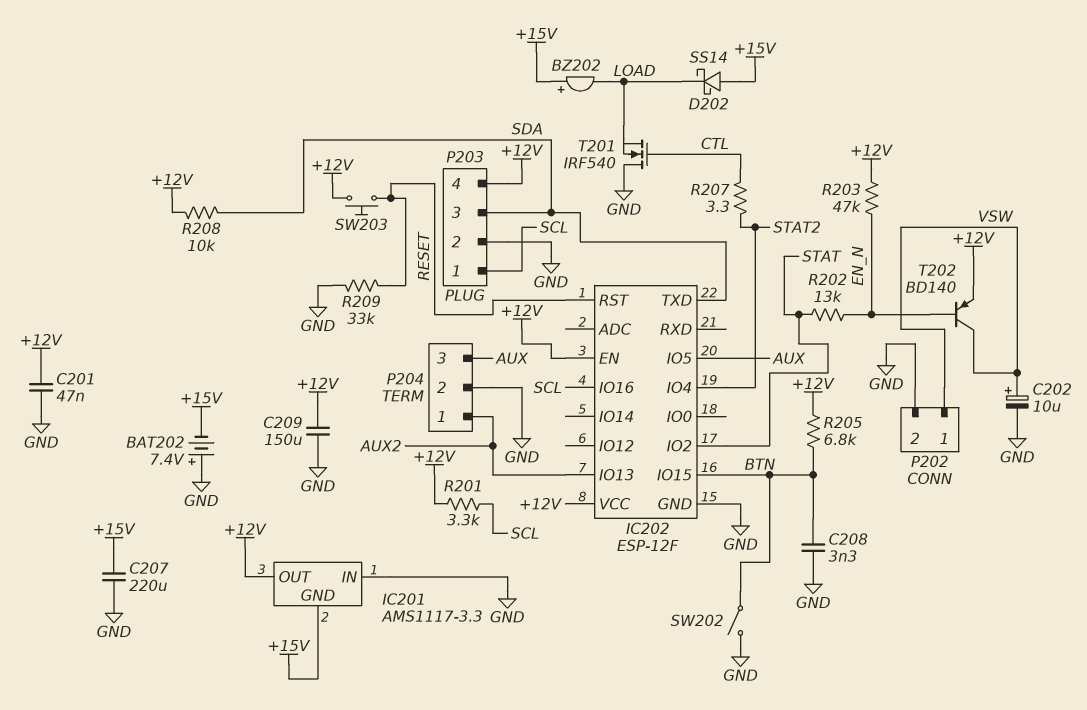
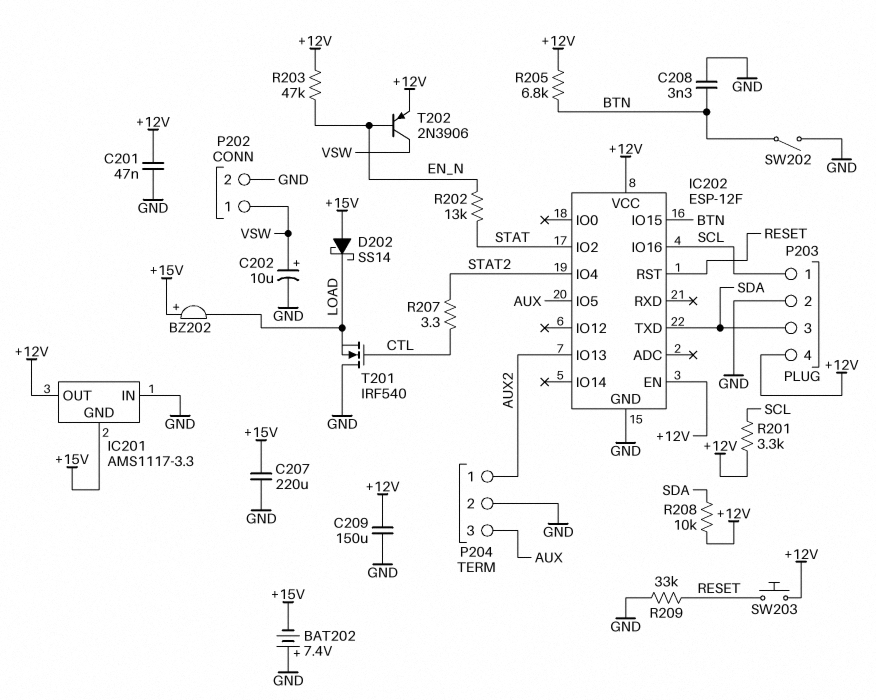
T202: PNP BD140 (B EN_N, C VSW, E +12V) -> PNP 2N3906 (B EN_N, C VSW, E +12V)

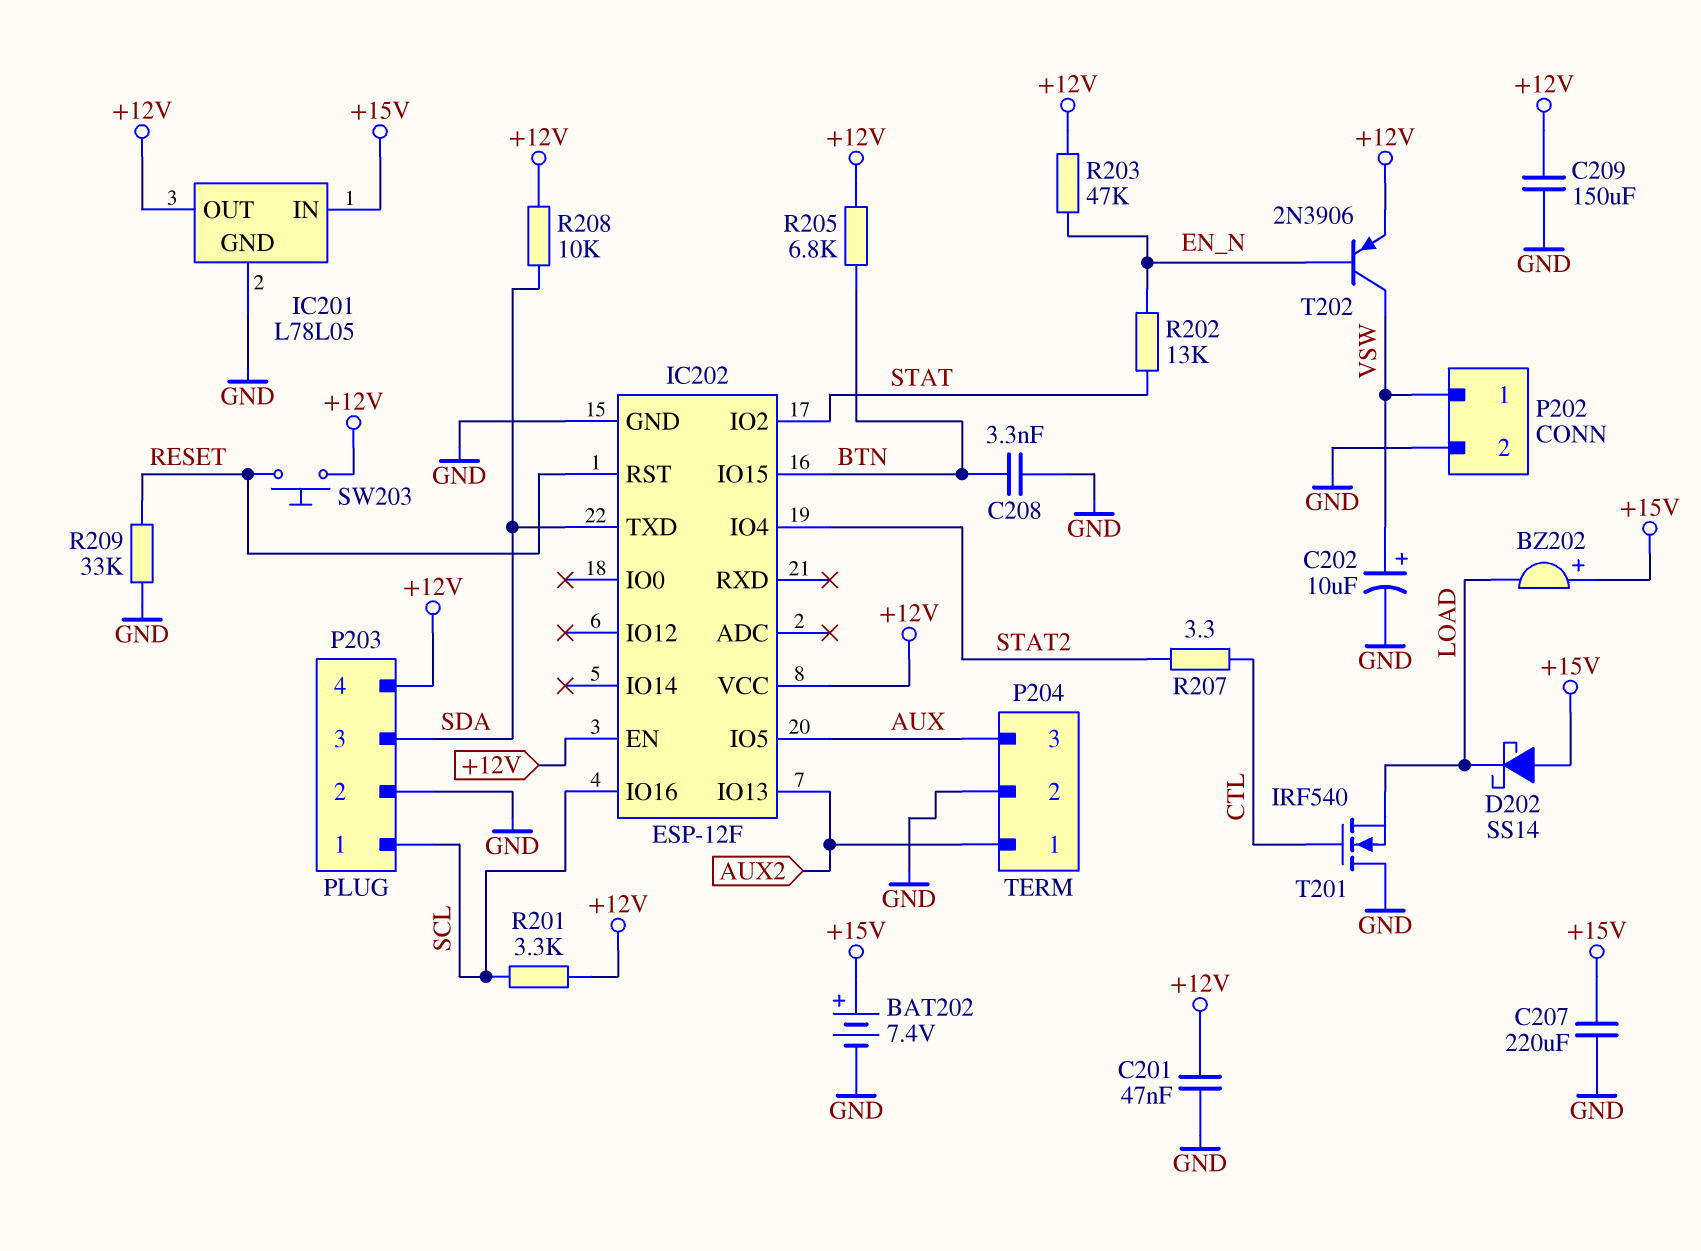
BAT202: 7.4V (plus GND, minus +15V) -> 7.4V (plus +15V, minus GND)
IC201: AMS1117-3.3 -> L78L05
IC201 pin GND: +15V -> GND
IC201 pin IN: GND -> +15V
SW202: switch (BTN, GND) -> none

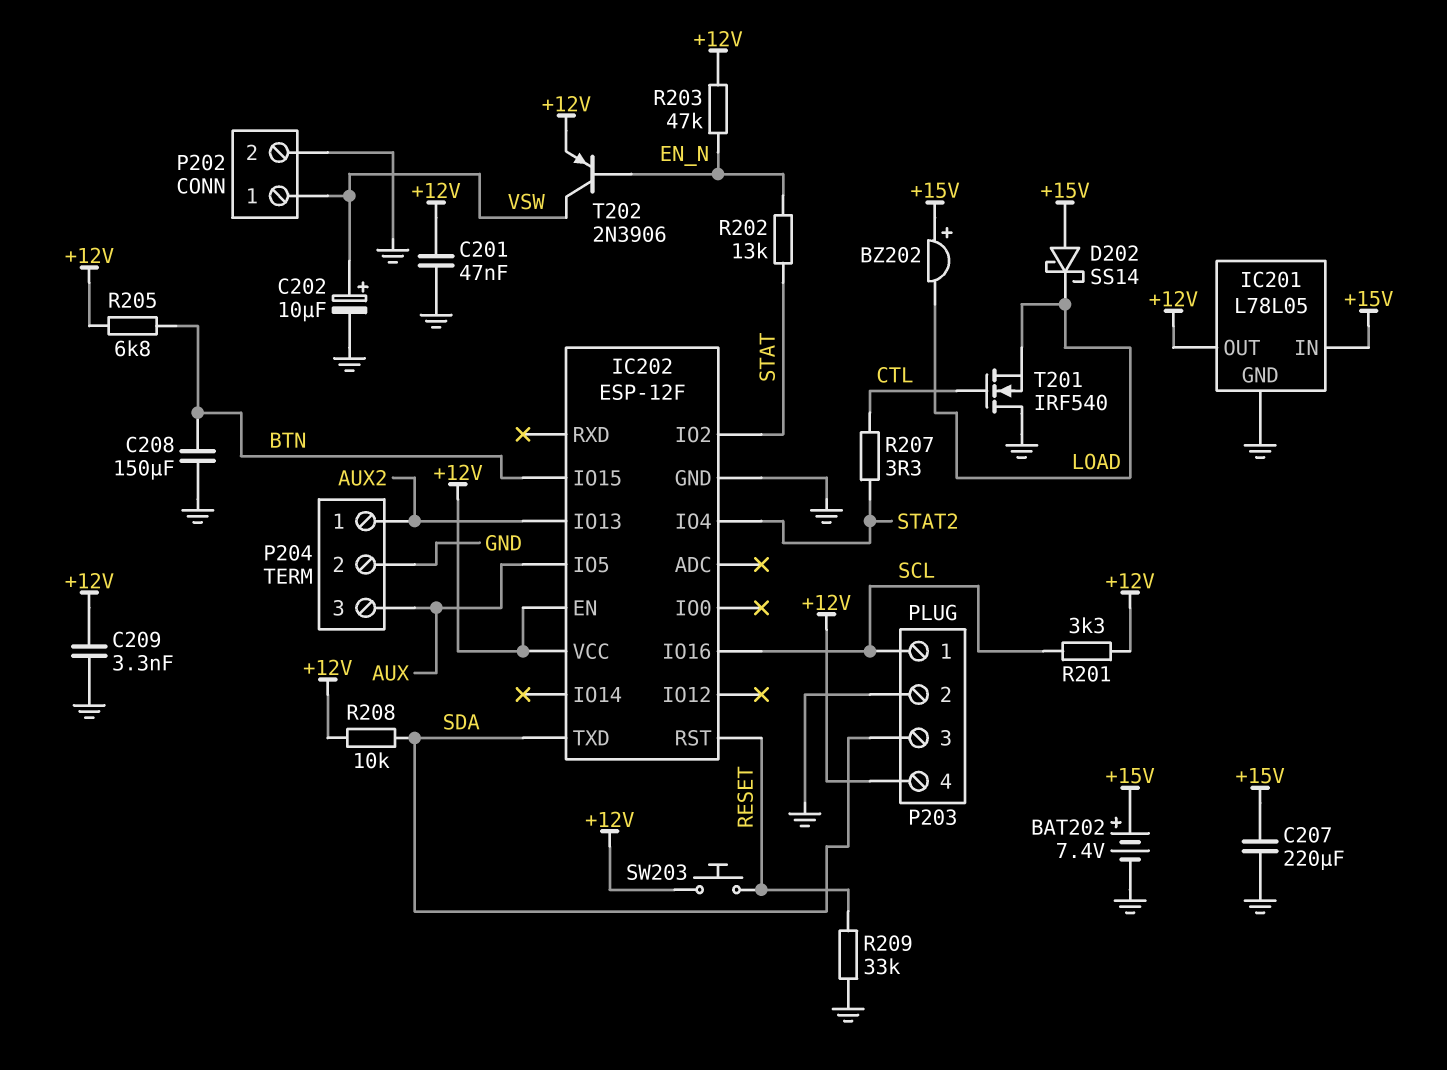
C208: 3.3nF (BTN, GND) -> 150uF (BTN, GND)
C209: 150uF (+12V, GND) -> 3.3nF (+12V, GND)

